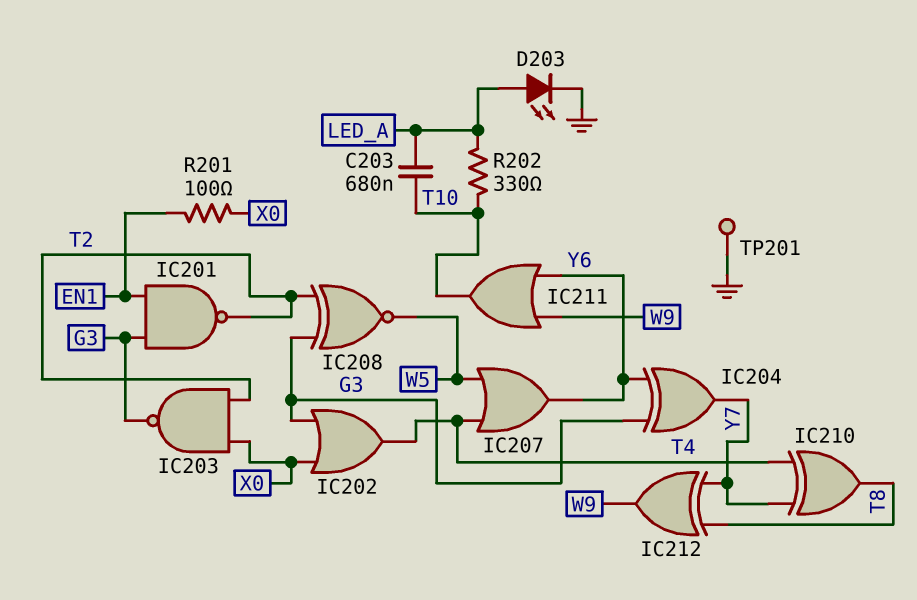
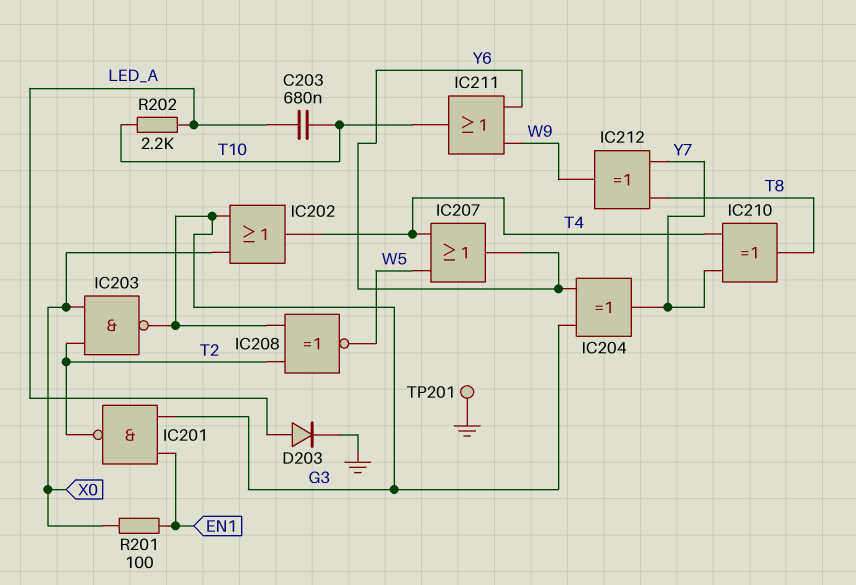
D203: LED (A LED_A, K GND) -> diode (A LED_A, K GND)
R202: 330 (LED_A, T10) -> 2.2k (LED_A, T10)

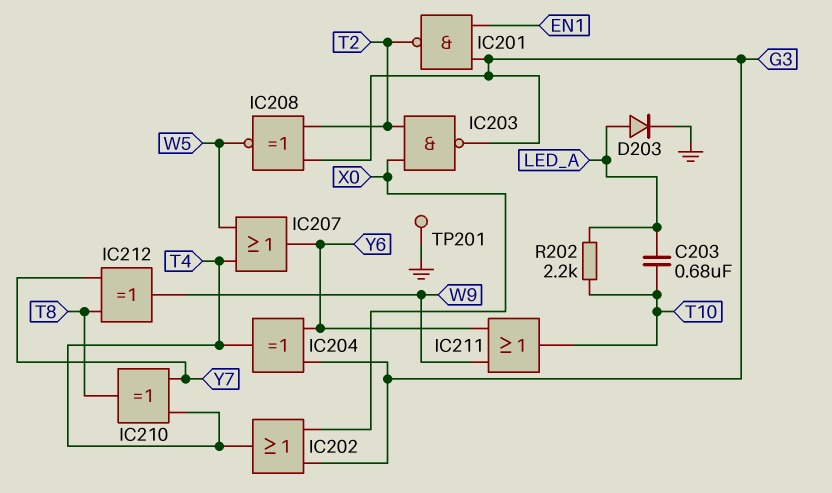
IC204: XOR (in G3, in Y6, out Y7) -> XOR (in G3, in Y6, out T4)
R201: 100 (EN1, X0) -> none

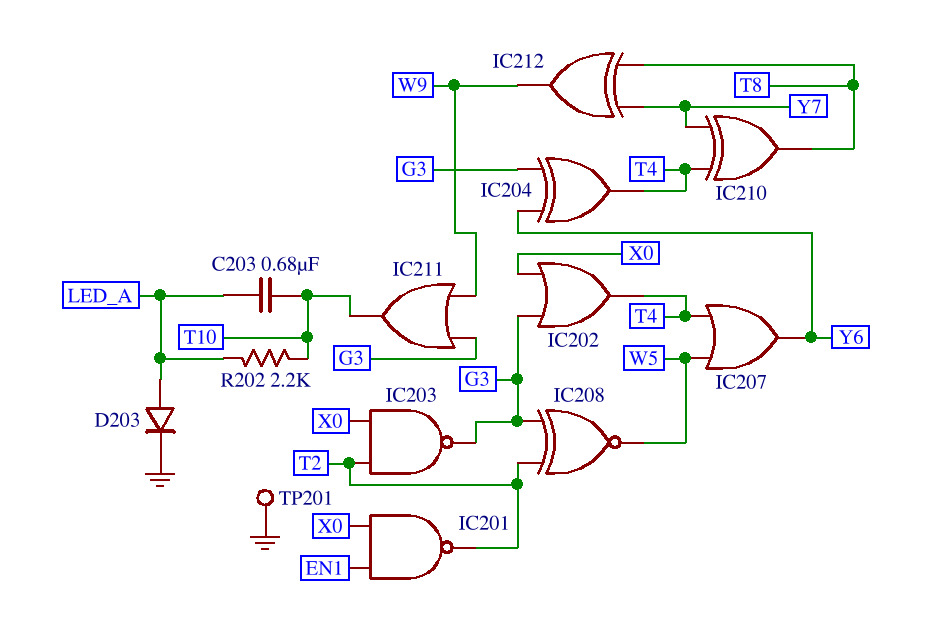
IC201: NAND (in EN1, in G3, out T2) -> NAND (in EN1, in X0, out T2)
IC211: OR (in W9, in Y6, out T10) -> OR (in G3, in W9, out T10)

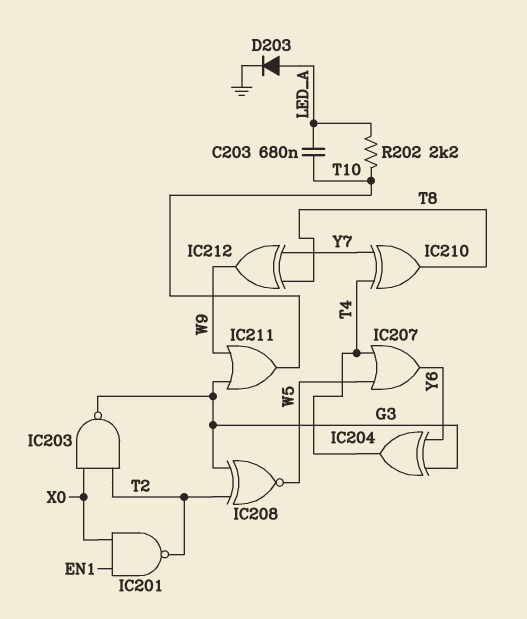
IC202: OR (in G3, in X0, out T4) -> none
TP201: test point (GND) -> none

